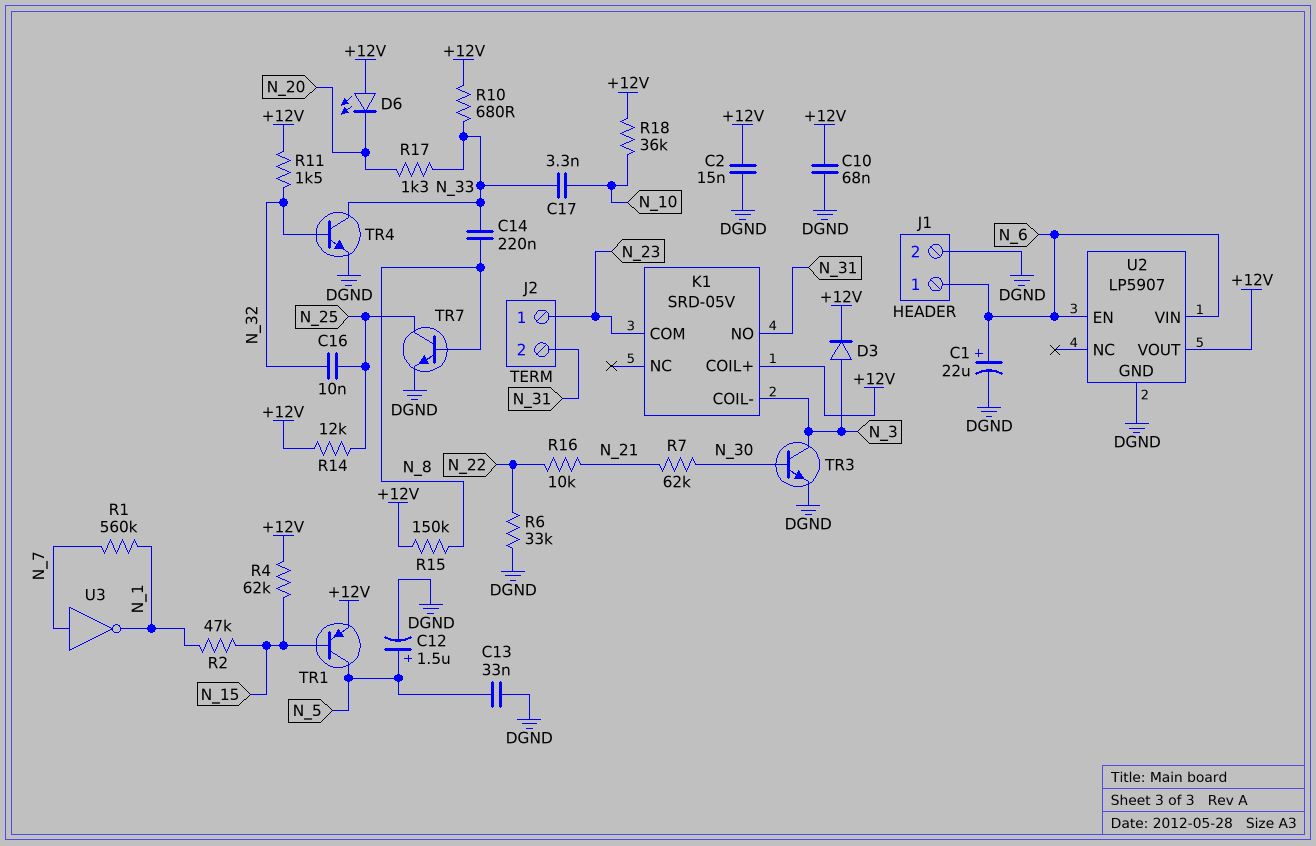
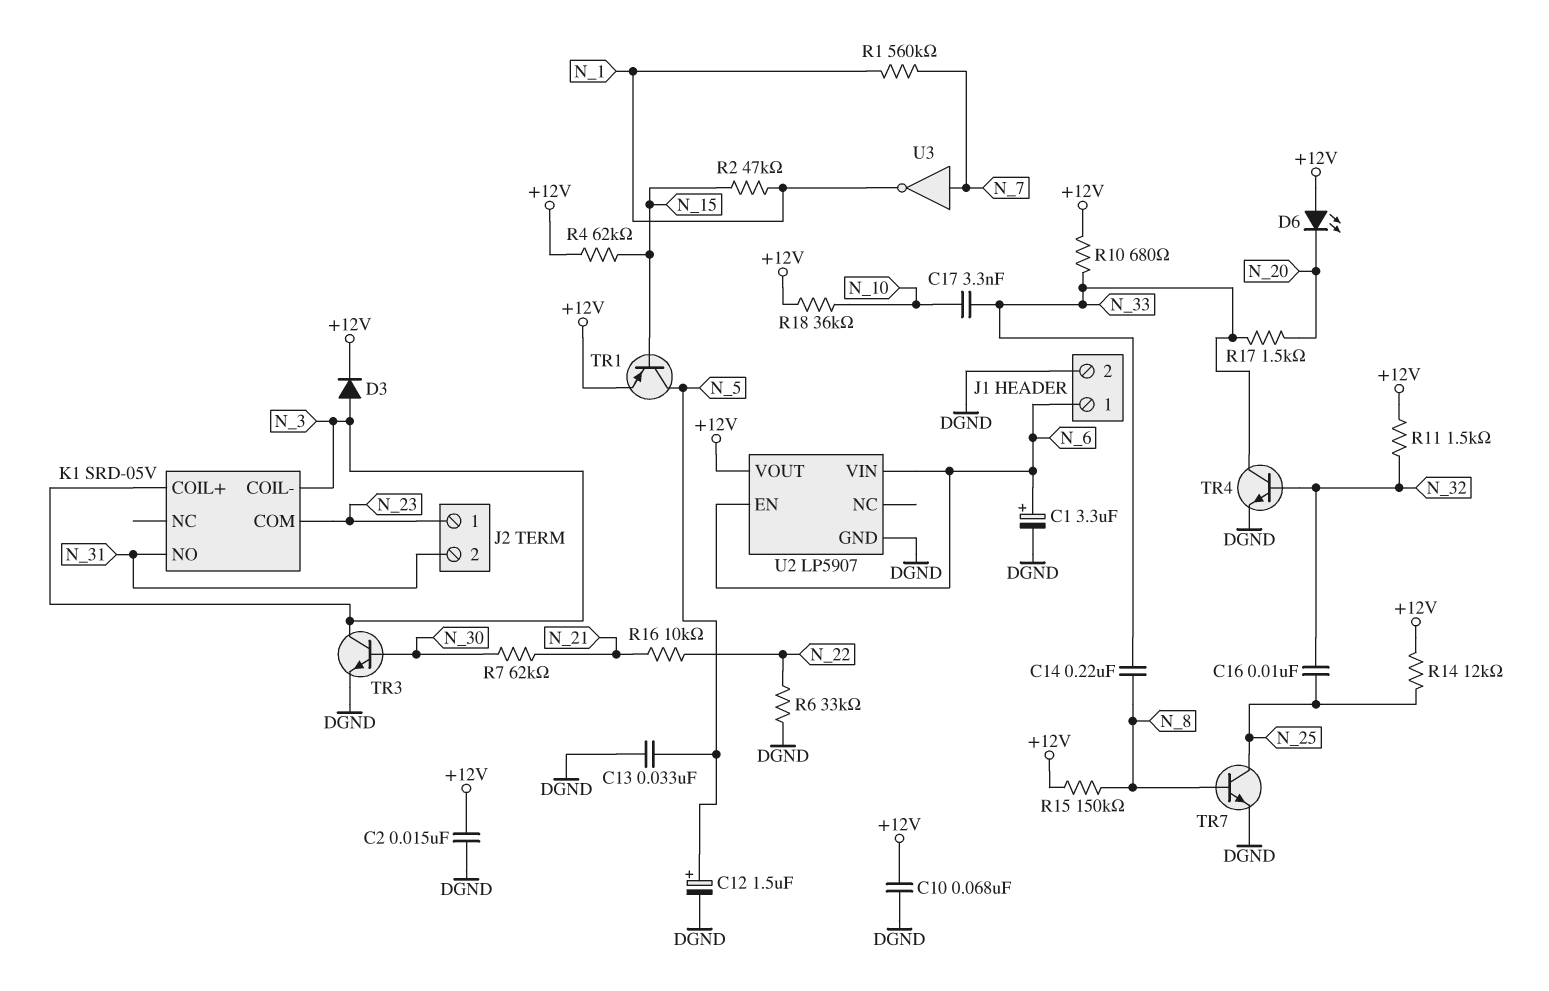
C1: 22uF (plus N_6, minus DGND) -> 3.3uF (plus N_6, minus DGND)
K1 pin COIL+: +12V -> N_3
R17: 1.3k (N_20, N_33) -> 1.5k (N_20, N_33)

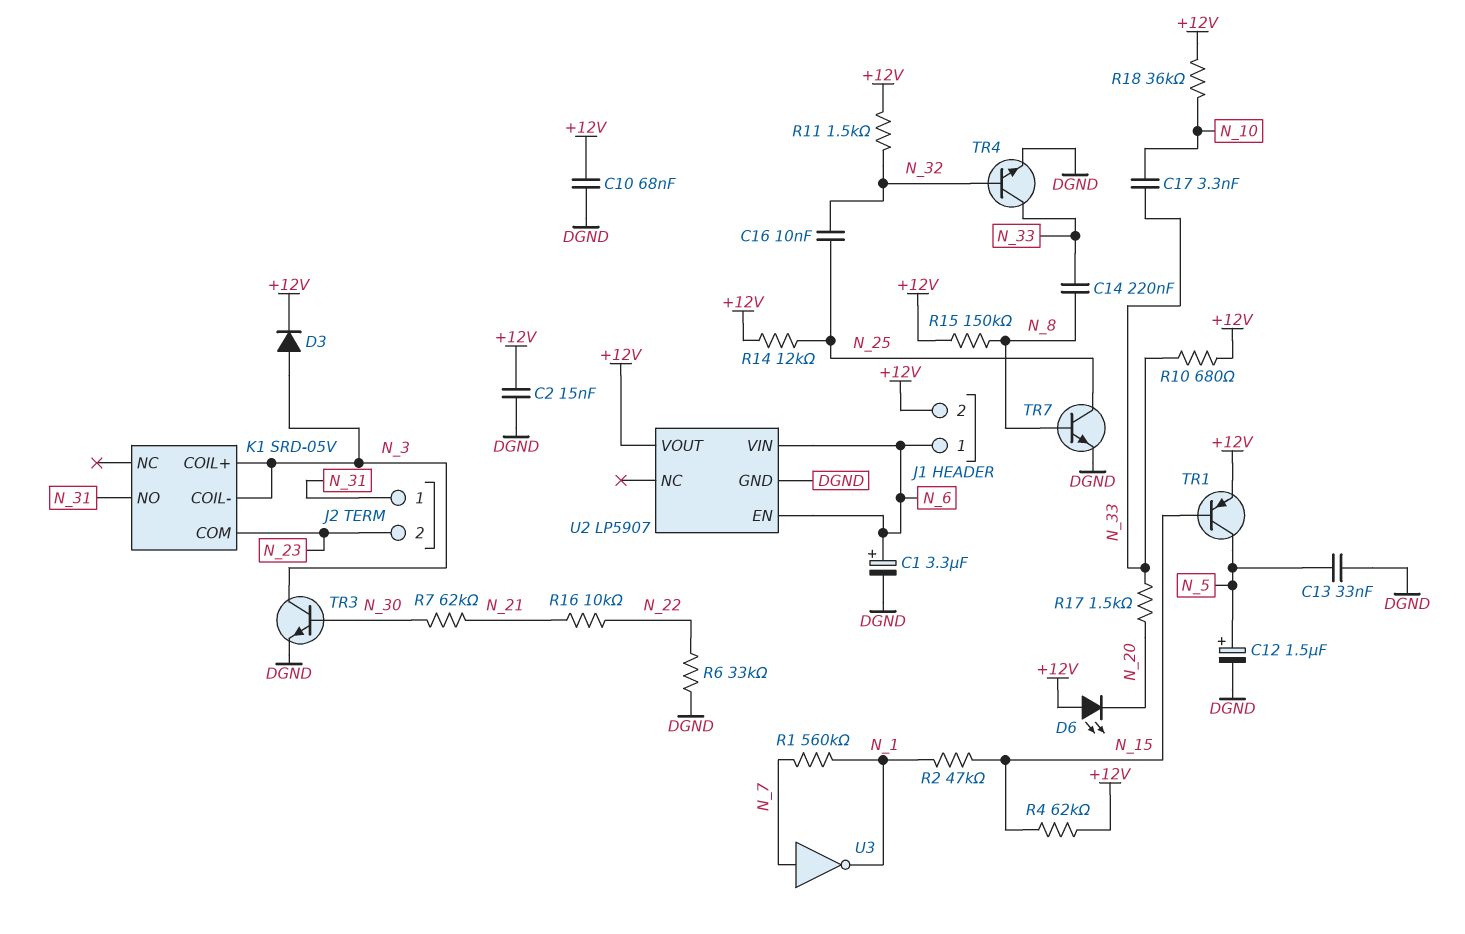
J1 pin 2: DGND -> +12V
J2 pin 1: N_23 -> N_31
J2 pin 2: N_31 -> N_23

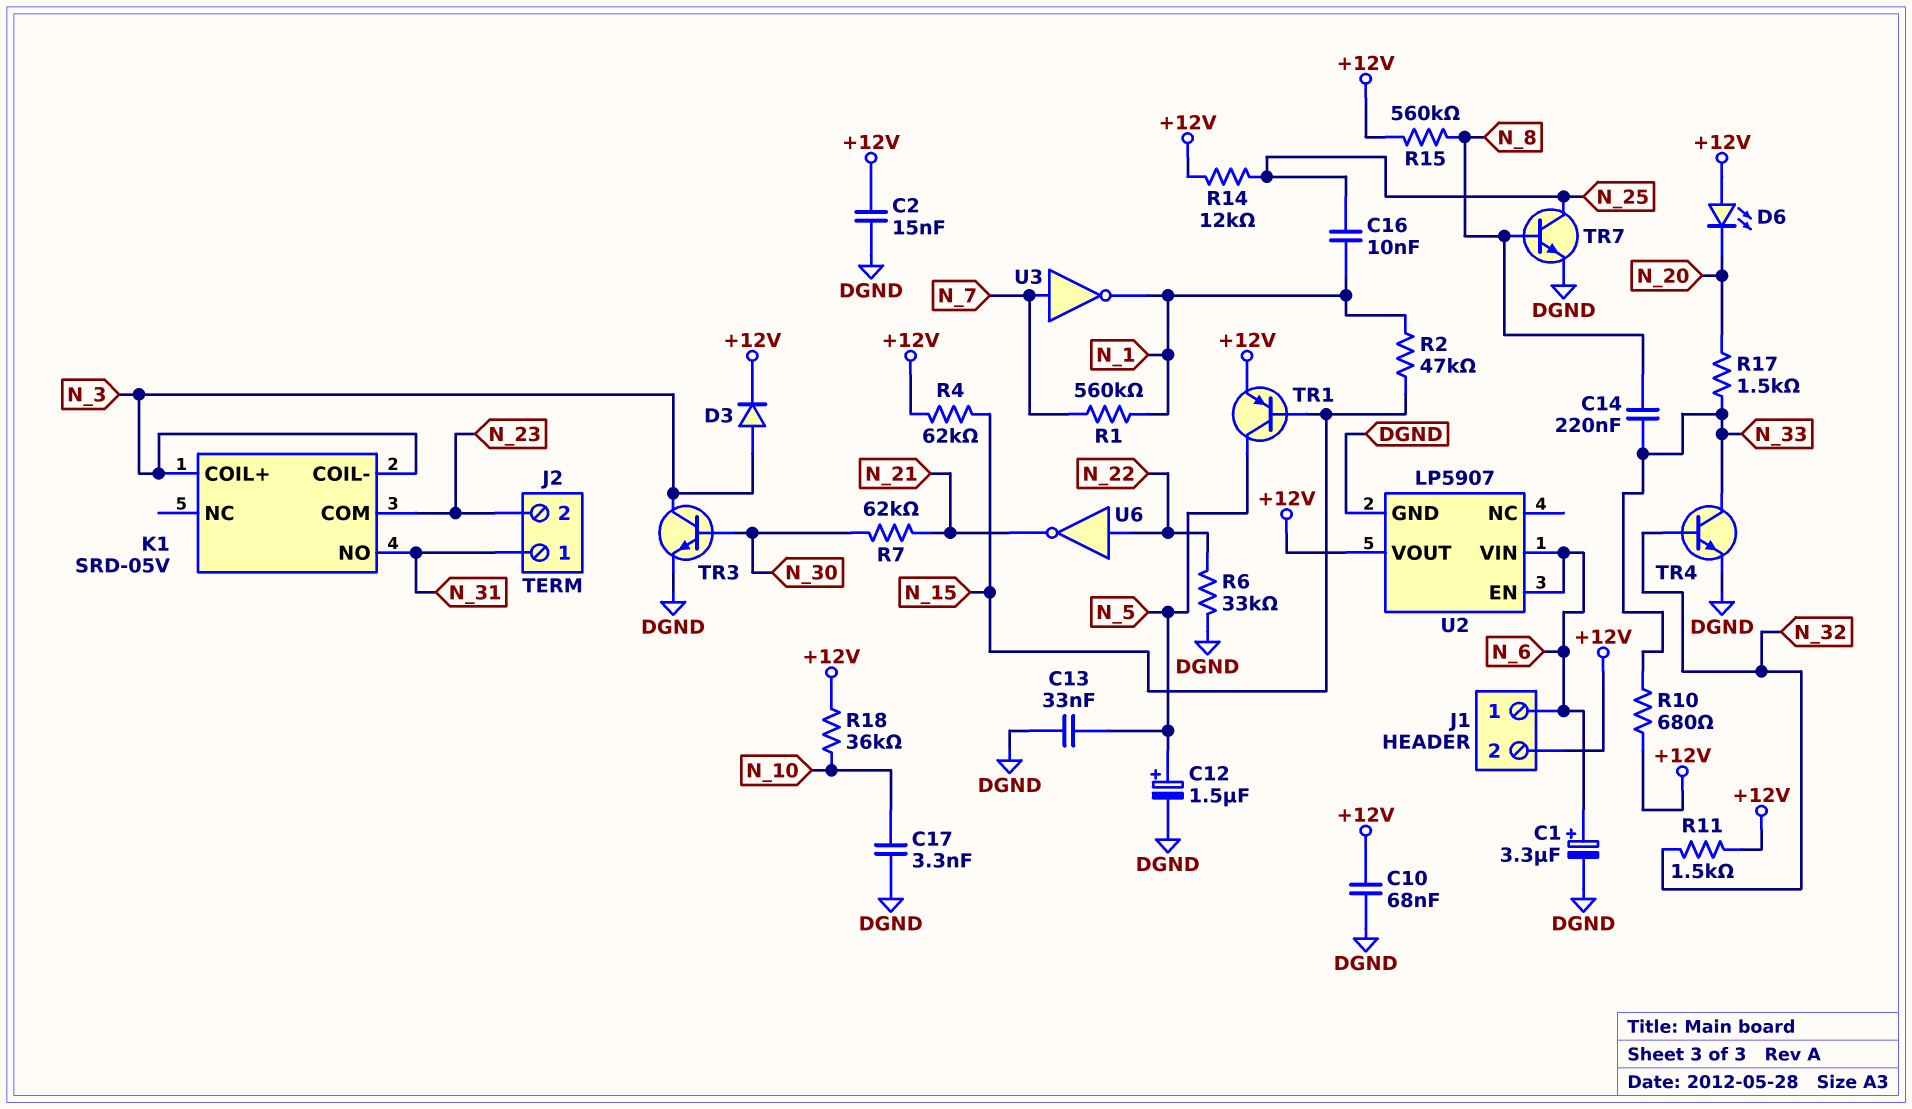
C16: 10nF (N_25, N_32) -> 10nF (N_1, N_25)
C17: 3.3nF (N_10, N_33) -> 3.3nF (DGND, N_10)
R15: 150k (+12V, N_8) -> 560k (+12V, N_8)
R16: 10k (N_21, N_22) -> none
U6: none -> NOT (in N_22, out N_21)

